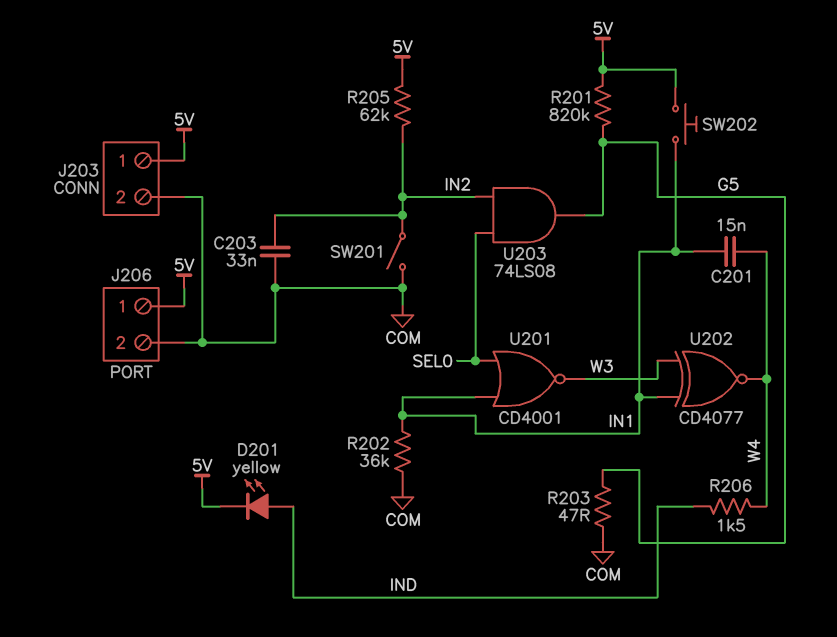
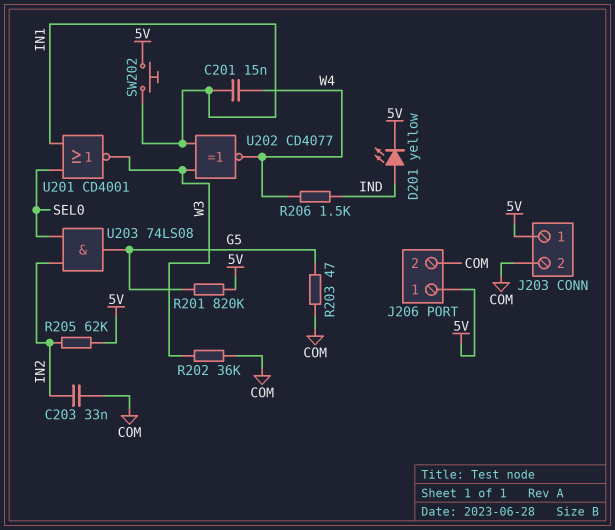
R202: 36k (COM, IN1) -> 36k (COM, W3)
SW201: switch (COM, IN2) -> none

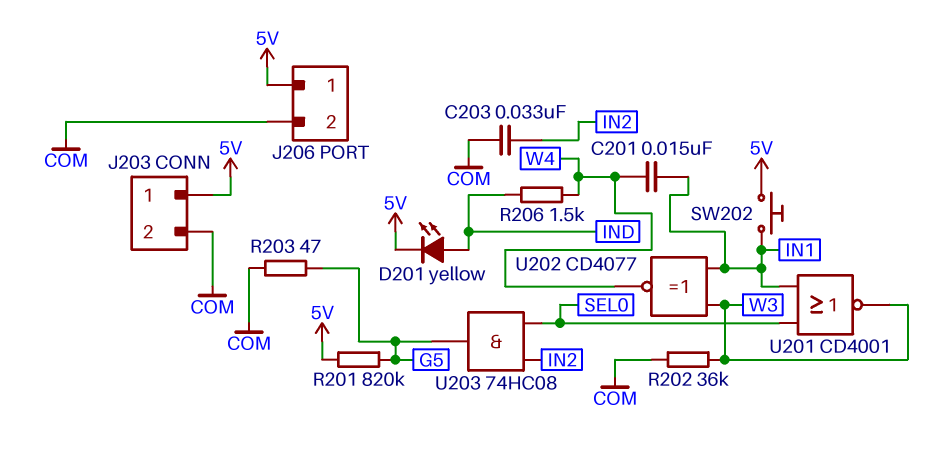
R205: 62k (5V, IN2) -> none
U203: AND 74LS08 (in IN2, in SEL0, out G5) -> AND 74HC08 (in IN2, in SEL0, out G5)

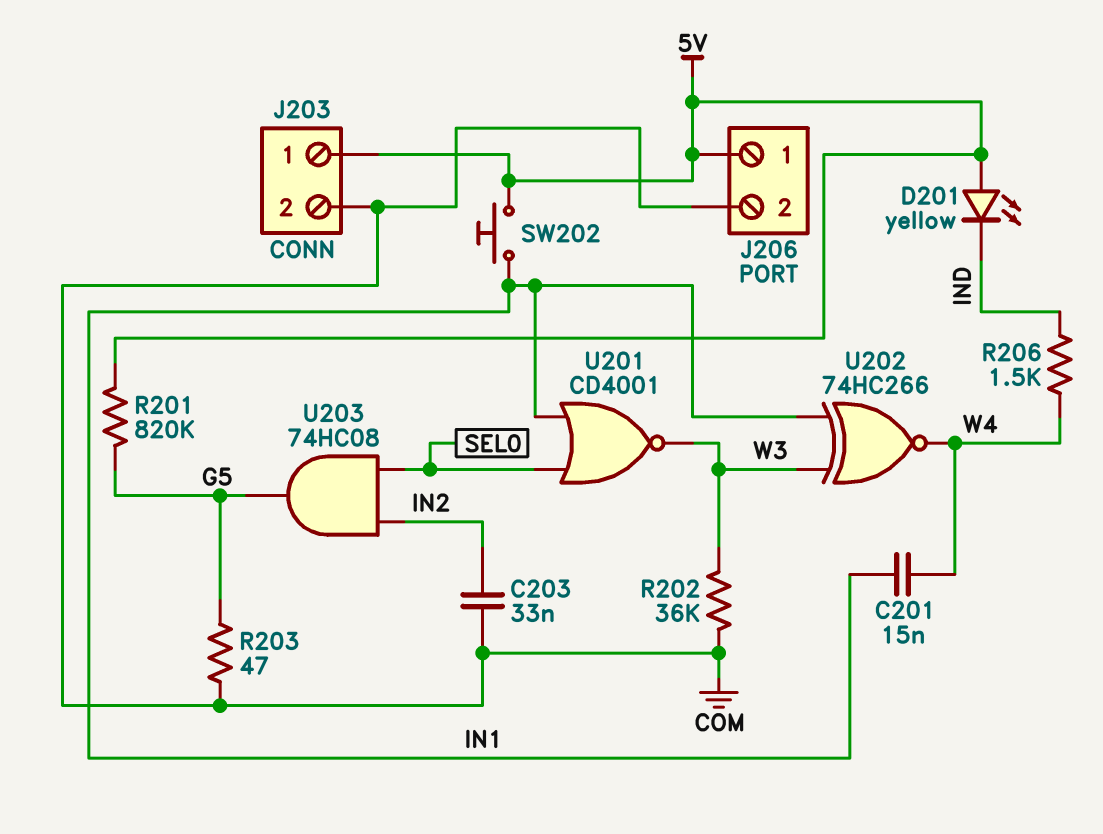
D201: LED yellow (A IND, K 5V) -> LED yellow (A 5V, K IND)
U202: XNOR CD4077 (in IN1, in W3, out W4) -> XNOR 74HC266 (in IN1, in W3, out W4)

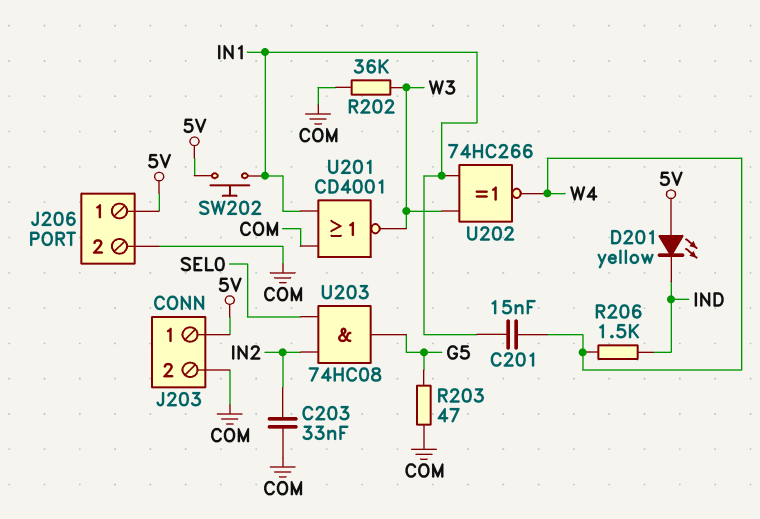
R201: 820k (5V, G5) -> none
U201: NOR CD4001 (in IN1, in SEL0, out W3) -> NOR CD4001 (in COM, in IN1, out W3)

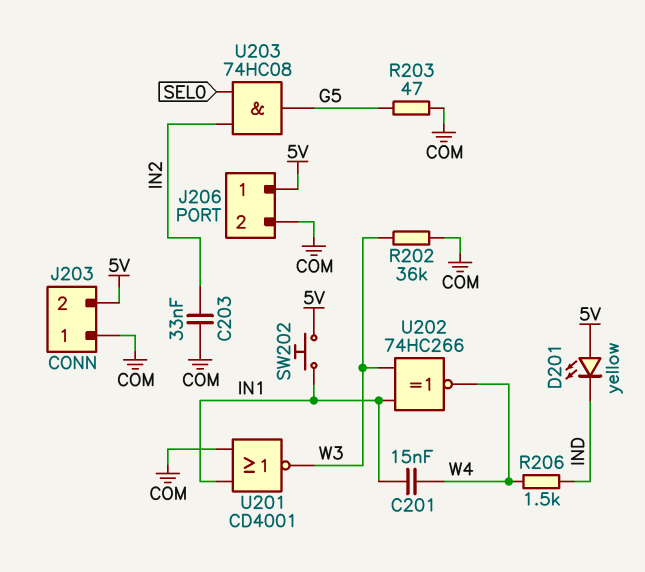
J203 pin 1: 5V -> COM
J203 pin 2: COM -> 5V

